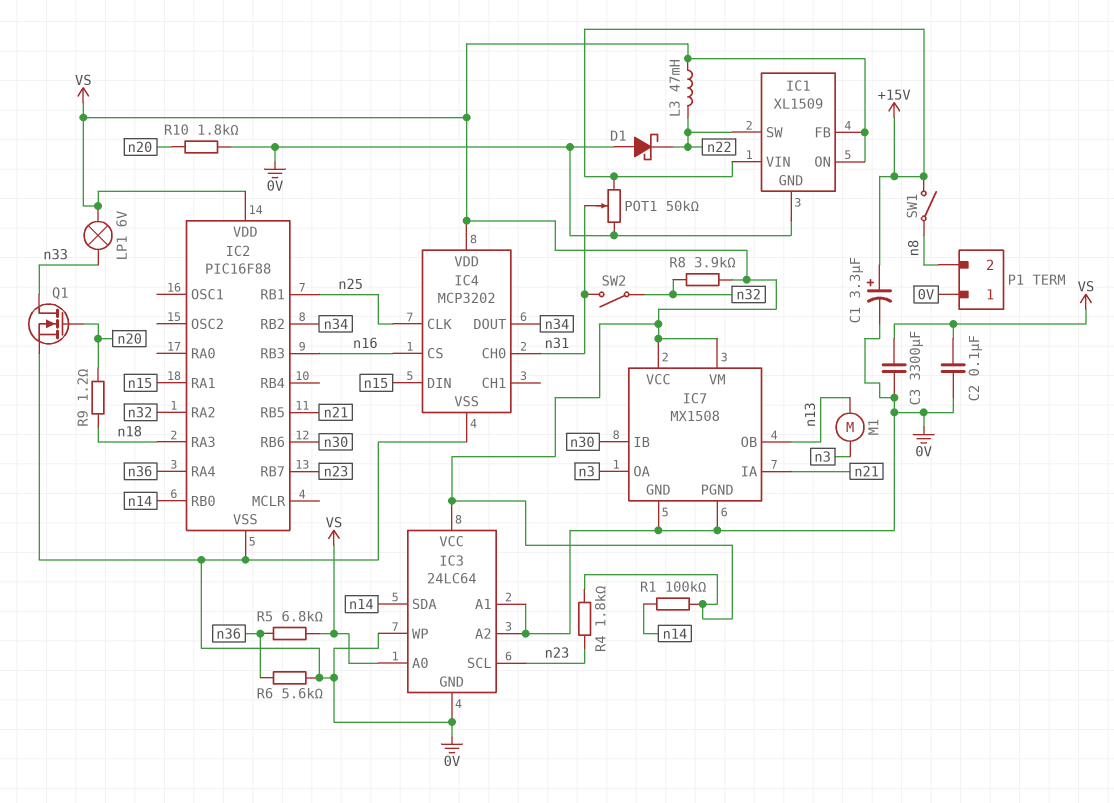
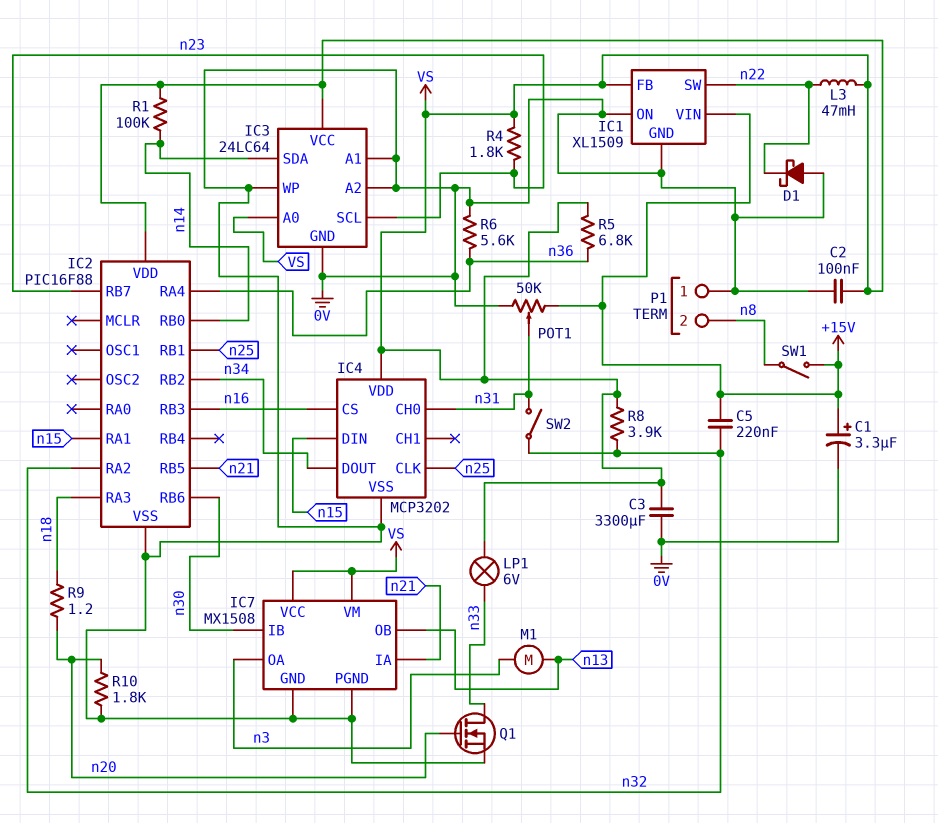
C5: none -> 220nF (+15V, n32)
IC1 pin ON: VS -> 0V

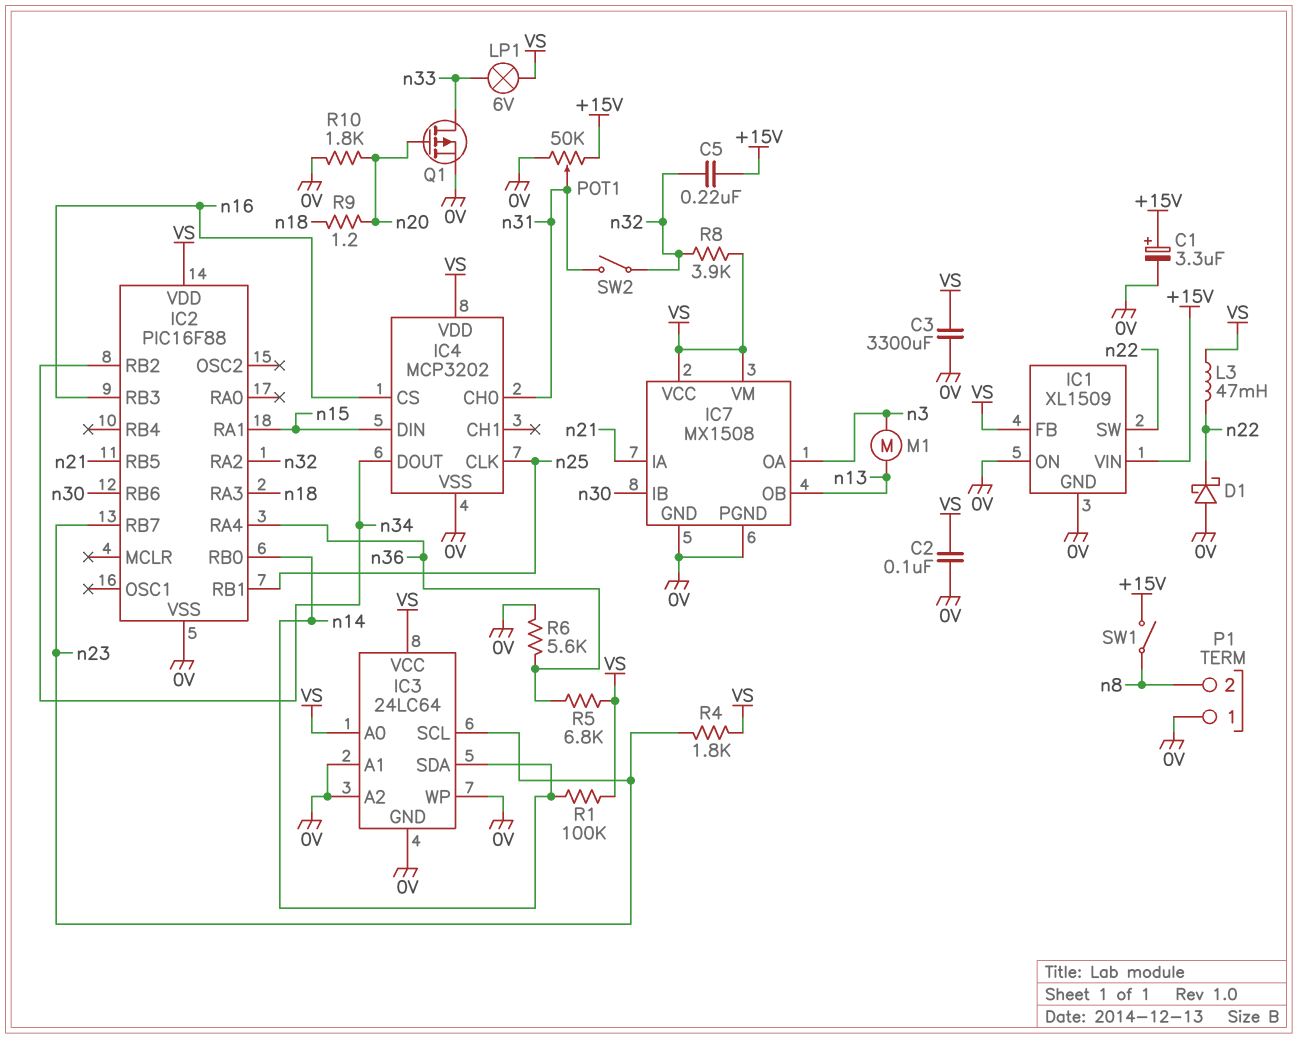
Q1: NMOS (G n20, D n33, S 0V) -> PMOS (G n20, D n33, S 0V)

